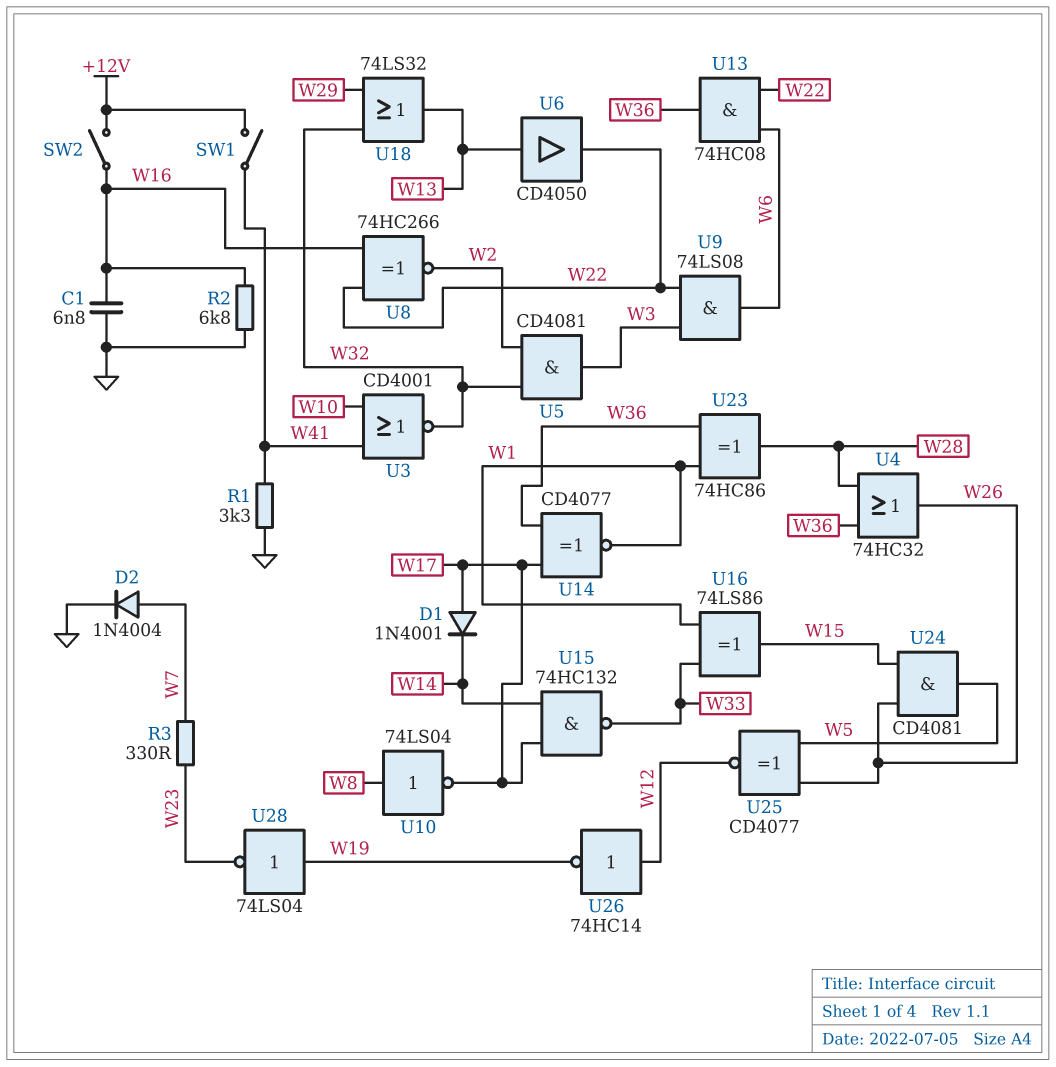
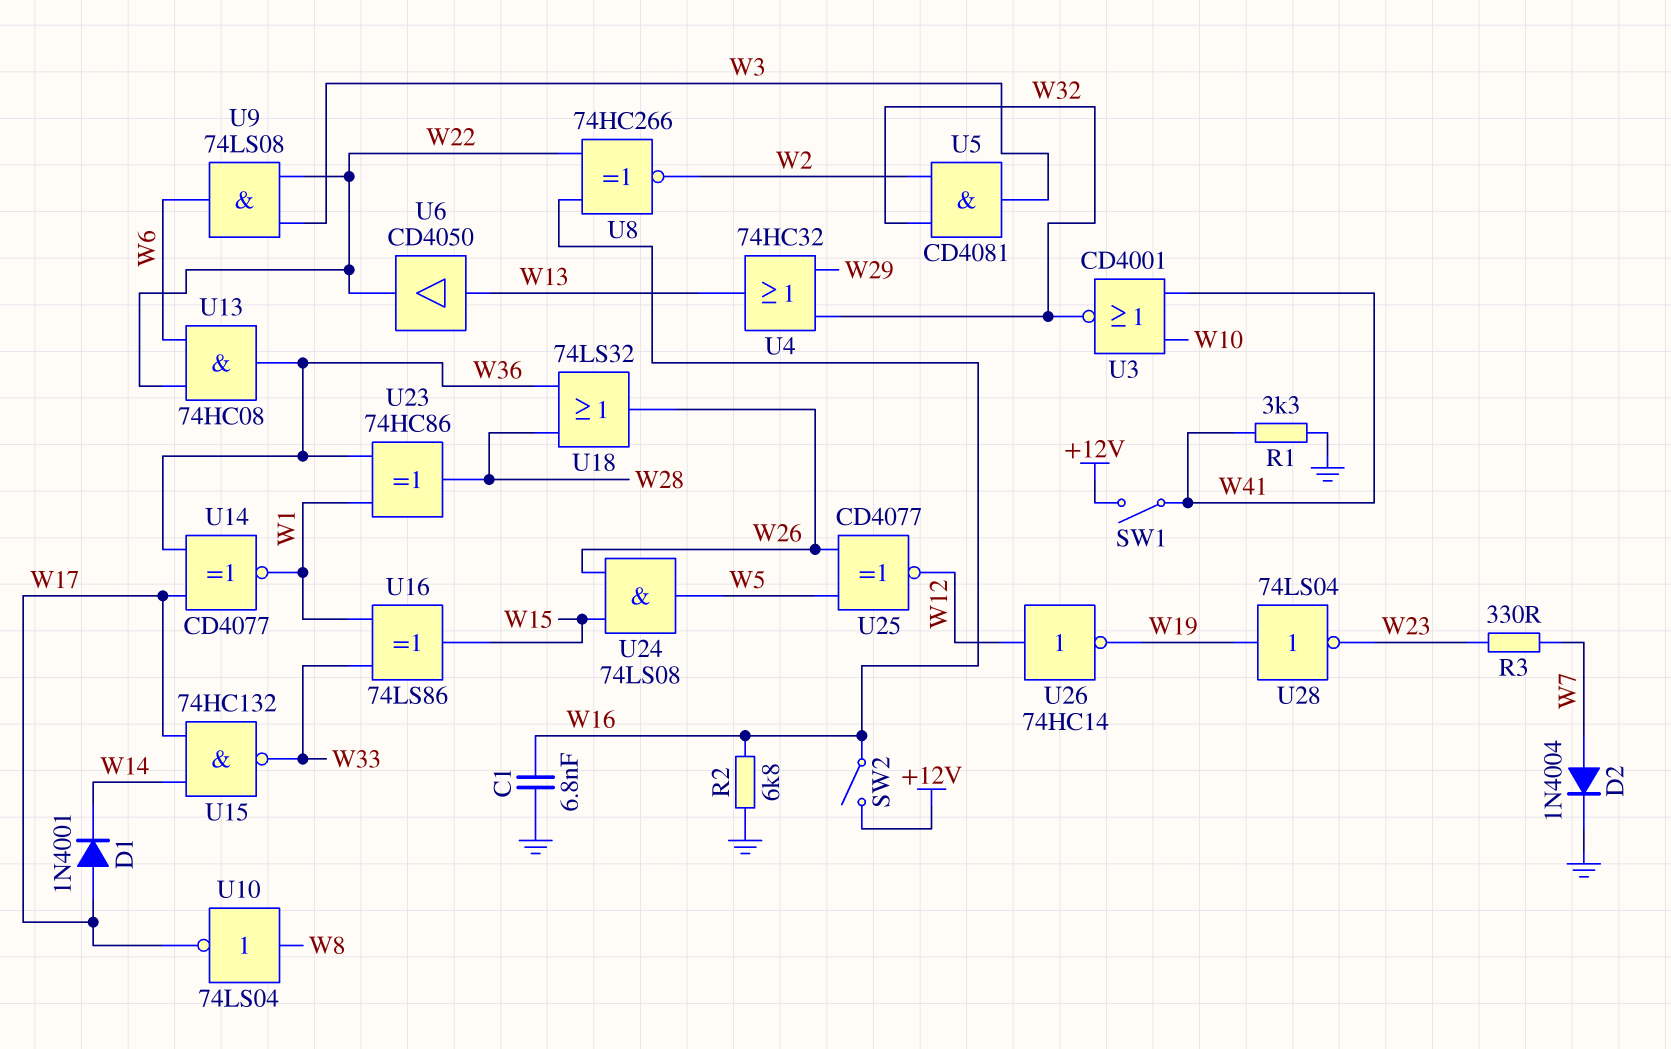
U4: OR 74HC32 (in W28, in W36, out W26) -> OR 74HC32 (in W29, in W32, out W13)
U18: OR 74LS32 (in W29, in W32, out W13) -> OR 74LS32 (in W28, in W36, out W26)
U24: AND CD4081 (in W15, in W26, out W5) -> AND 74LS08 (in W15, in W26, out W5)

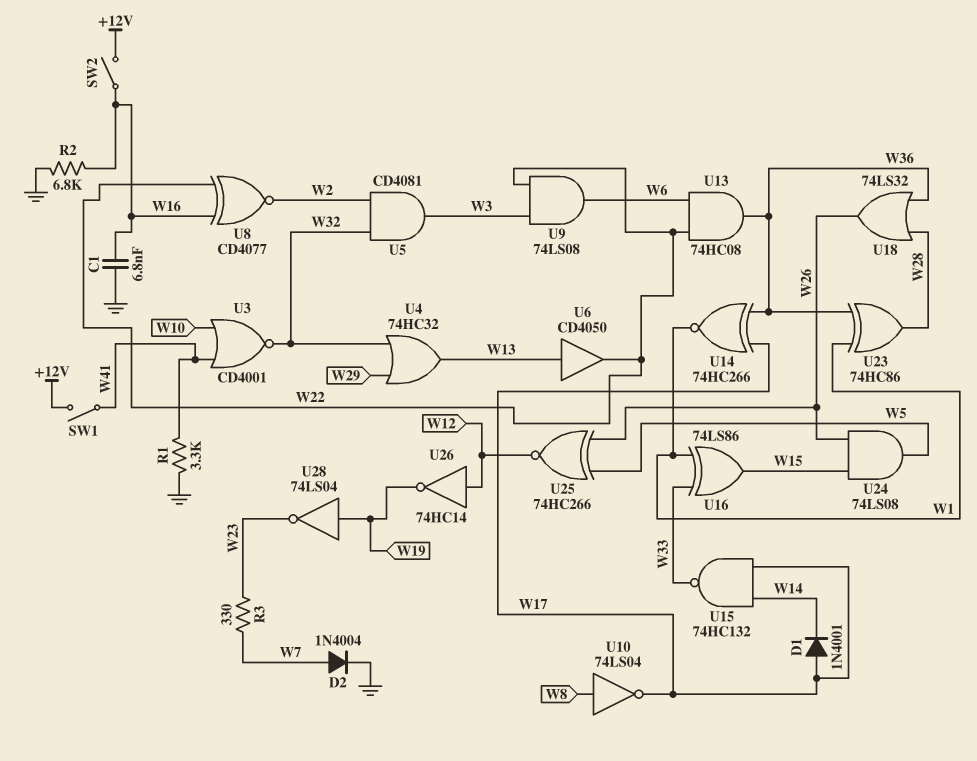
U8: XNOR 74HC266 (in W16, in W22, out W2) -> XNOR CD4077 (in W16, in W22, out W2)
U14: XNOR CD4077 (in W17, in W36, out W1) -> XNOR 74HC266 (in W17, in W36, out W1)
U25: XNOR CD4077 (in W5, in W26, out W12) -> XNOR 74HC266 (in W5, in W26, out W12)

